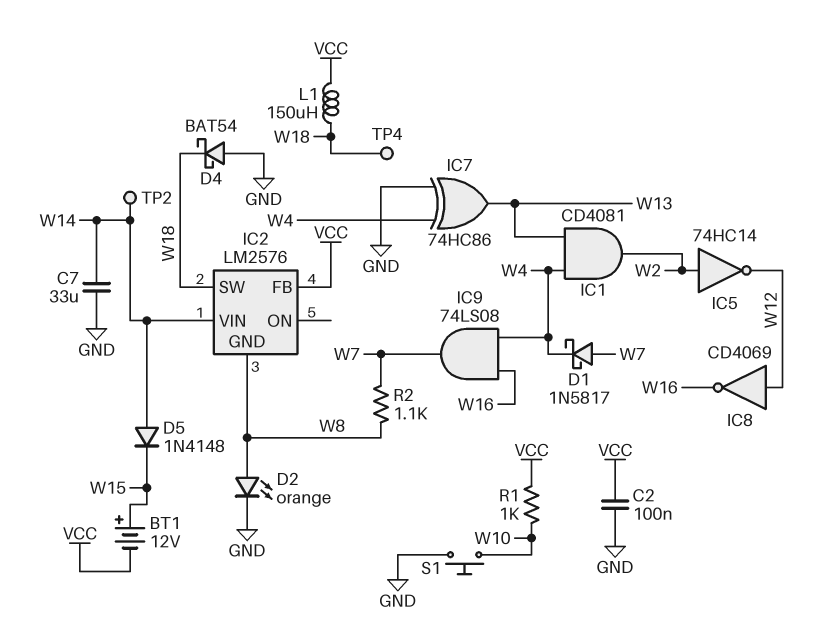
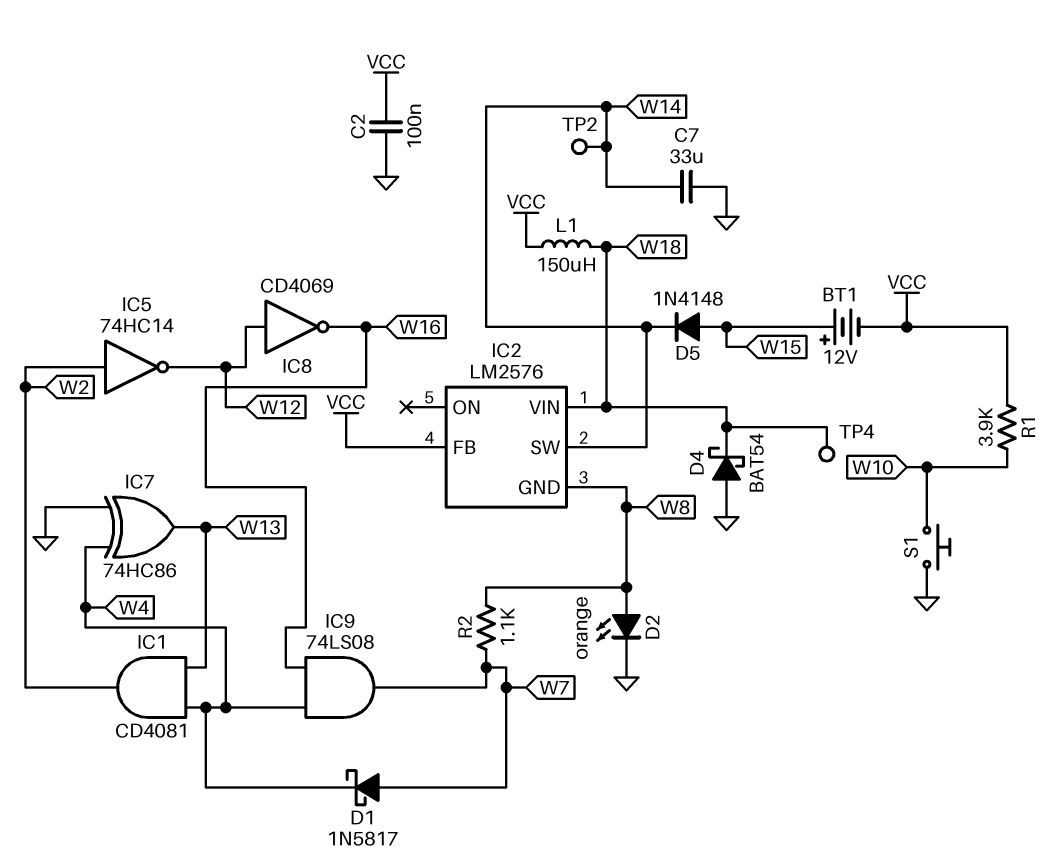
D5: diode 1N4148 (A W14, K W15) -> diode 1N4148 (A W15, K W14)
IC2 pin SW: W18 -> W14
IC2 pin VIN: W14 -> W18
R1: 1k (VCC, W10) -> 3.9k (VCC, W10)

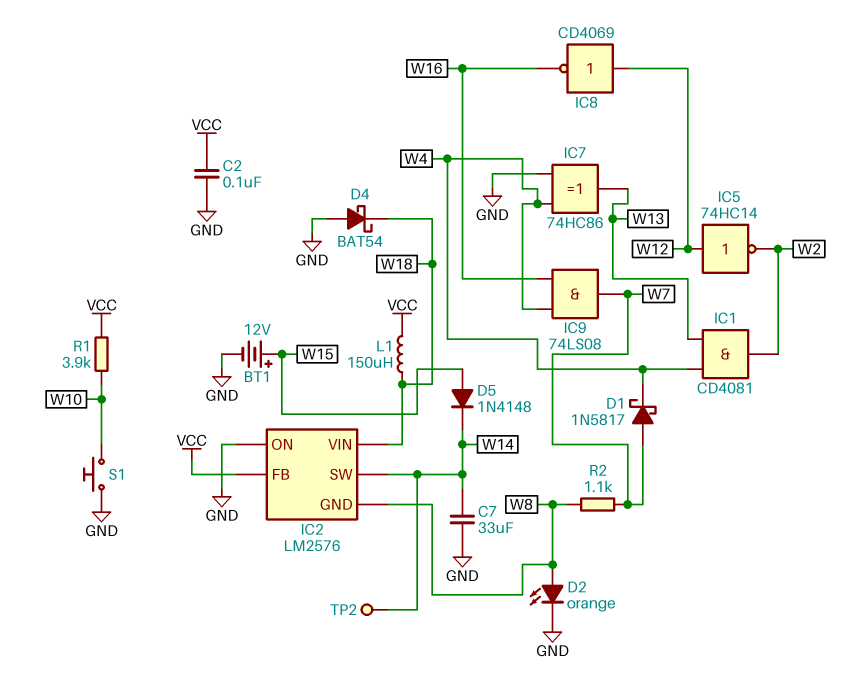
BT1: 12V (plus W15, minus VCC) -> 12V (plus W15, minus GND)
IC2 pin ON: none -> GND
IC5: NOT 74HC14 (in W2, out W12) -> NOT 74HC14 (in W12, out W2)
TP4: test point (W18) -> none

